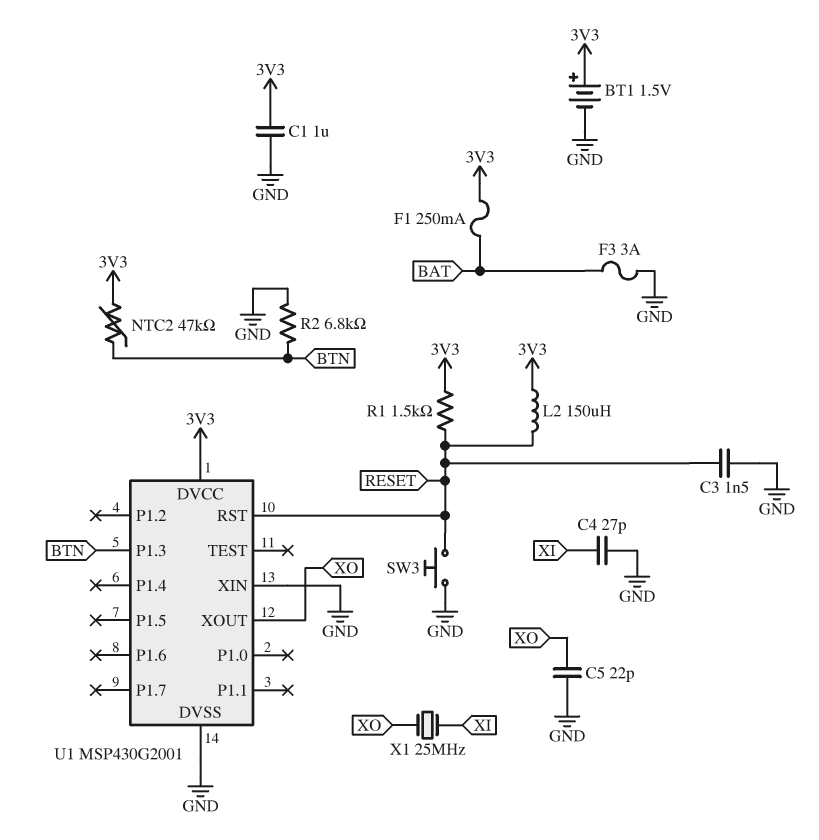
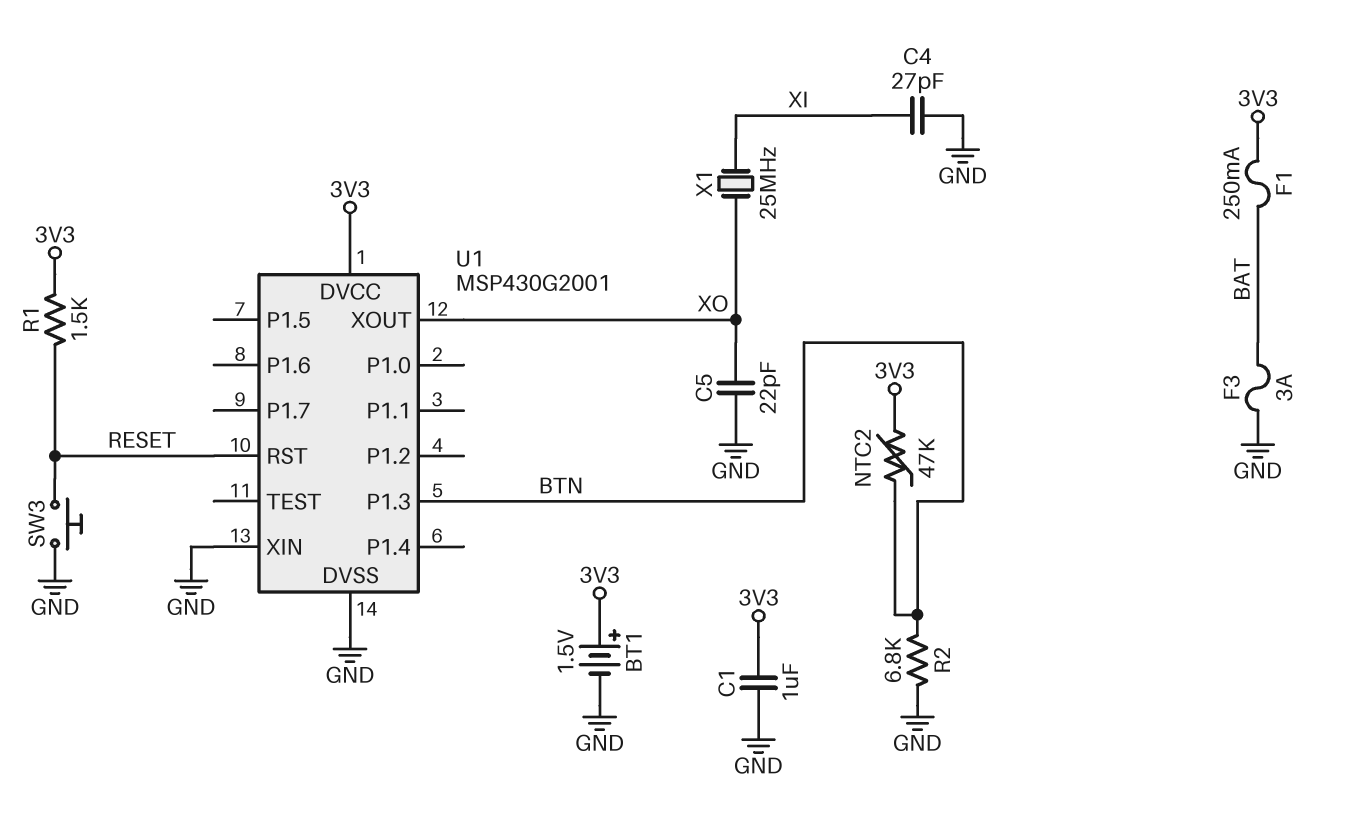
C3: 1.5nF (GND, RESET) -> none
L2: 150uH (3V3, RESET) -> none

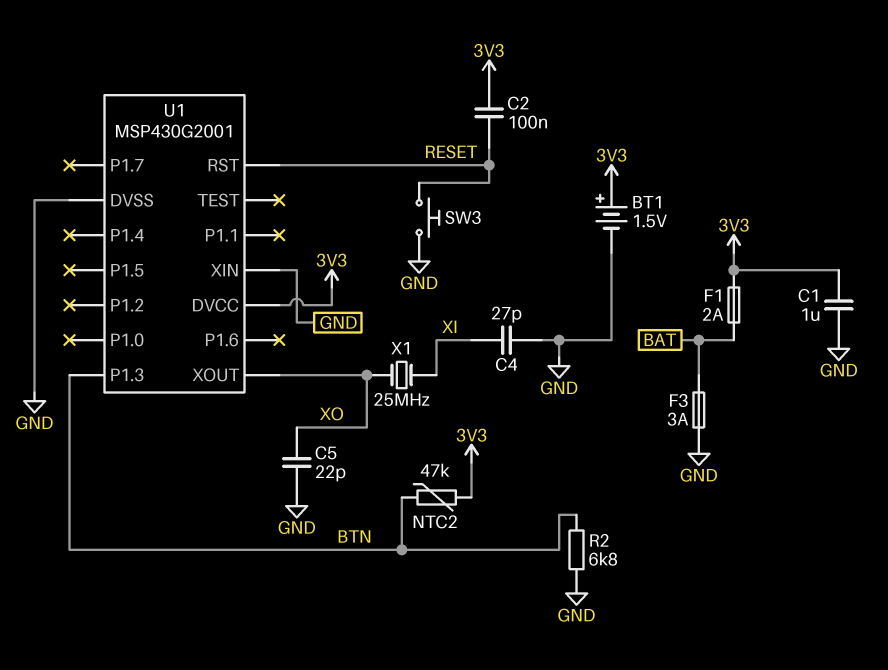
C2: none -> 100nF (3V3, RESET)
F1: 250mA (3V3, BAT) -> 2A (3V3, BAT)
R1: 1.5k (3V3, RESET) -> none

